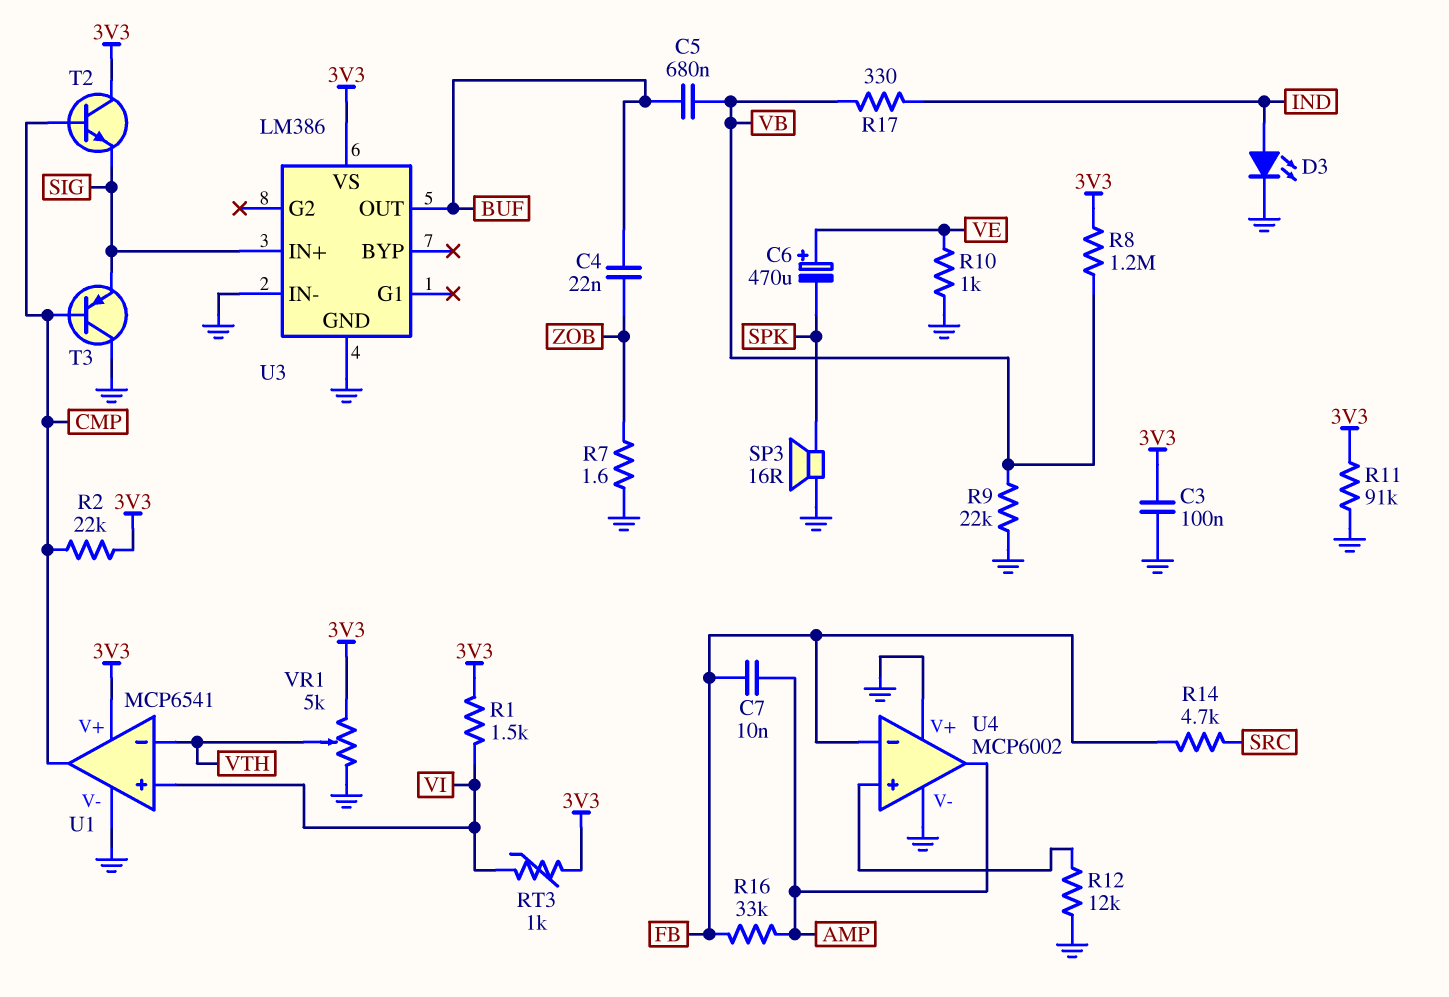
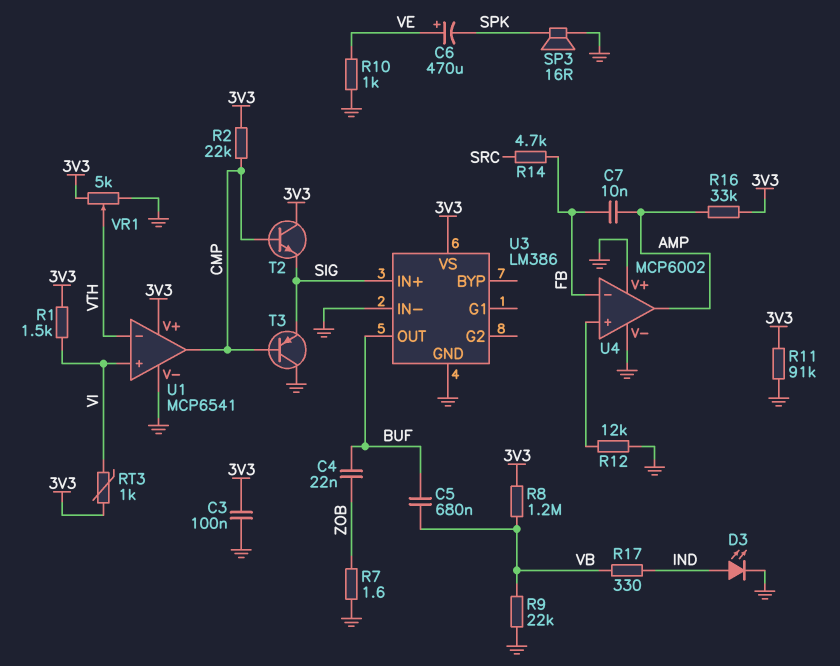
R16: 33k (AMP, FB) -> 33k (3V3, AMP)

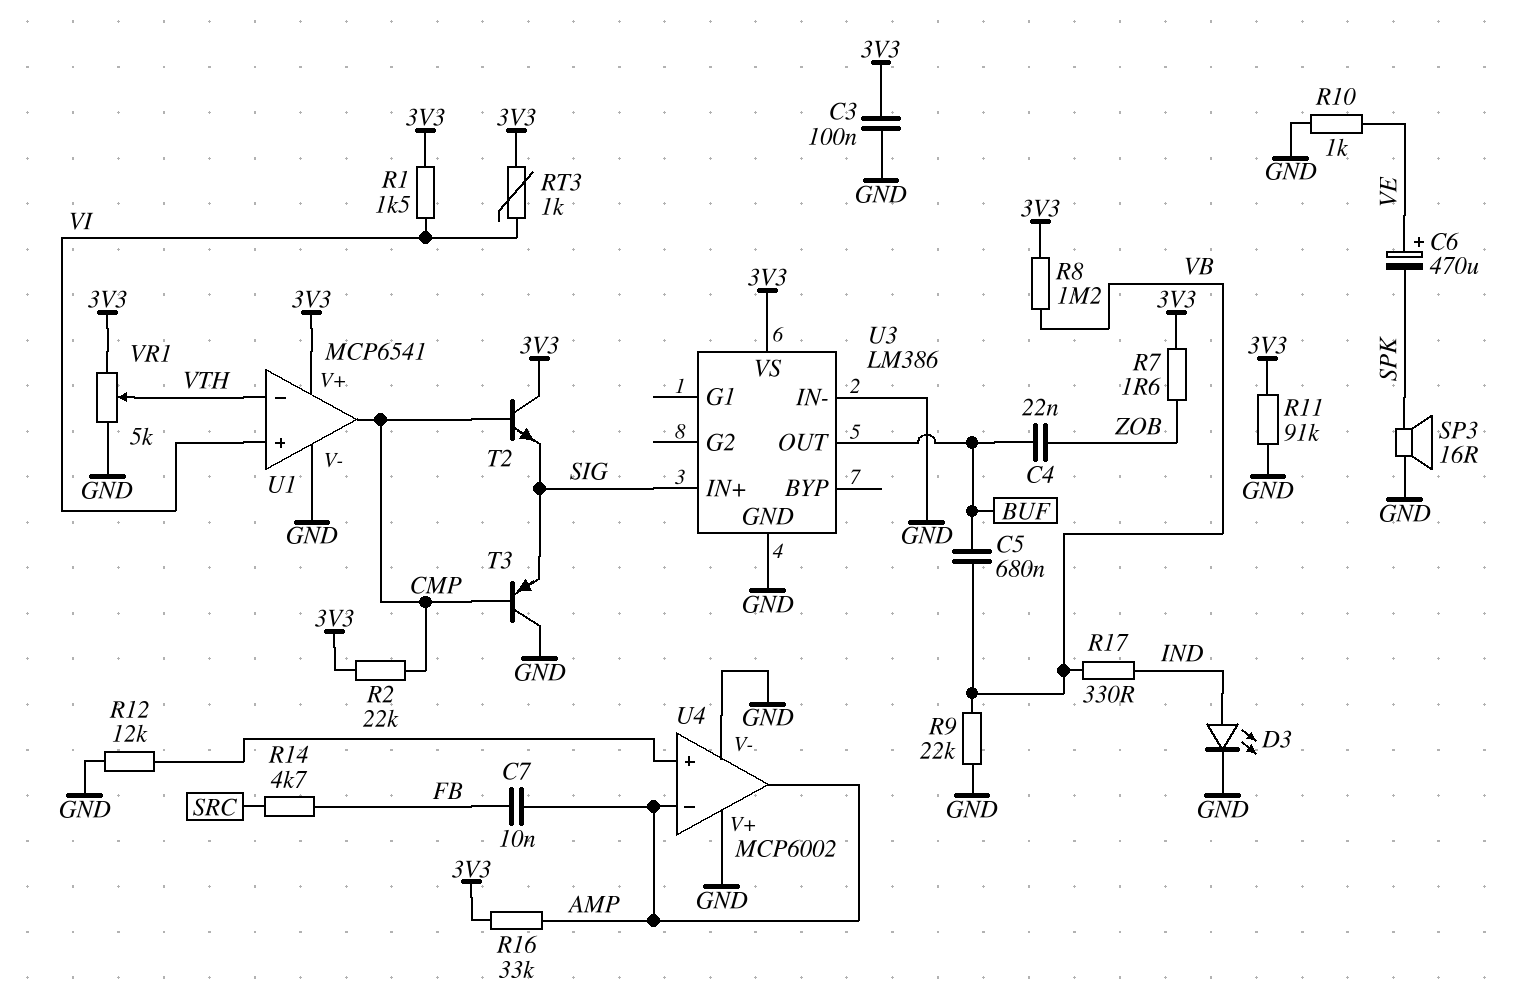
R7: 1.6 (GND, ZOB) -> 1.6 (3V3, ZOB)
U4 pin in-: FB -> AMP

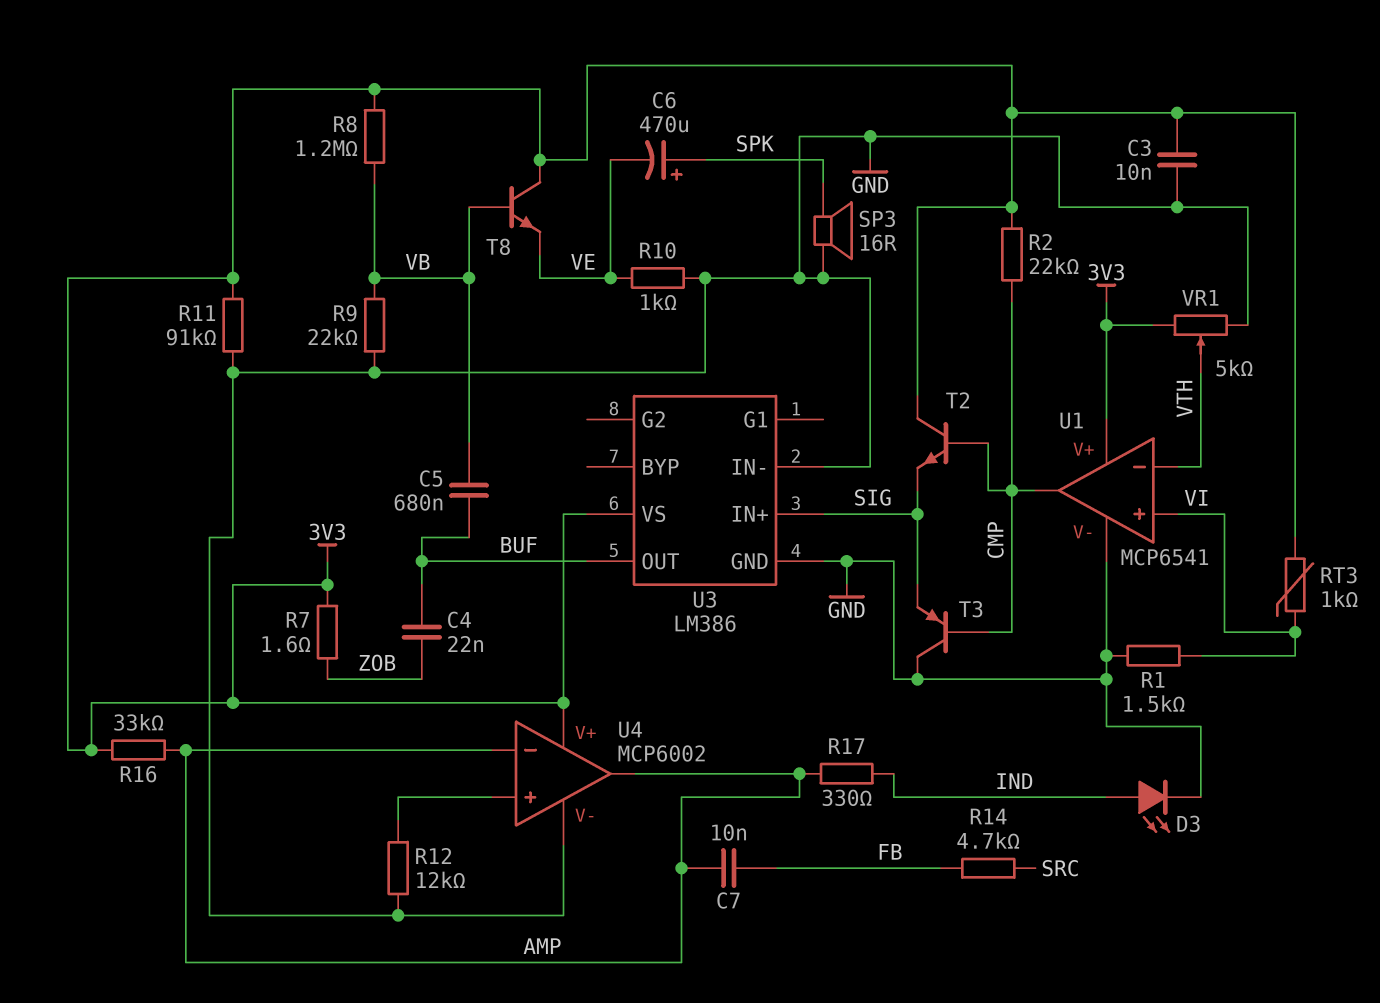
C3: 100nF (3V3, GND) -> 10nF (3V3, GND)
C6: 470uF (plus VE, minus SPK) -> 470uF (plus SPK, minus VE)
R1: 1.5k (3V3, VI) -> 1.5k (GND, VI)
R17: 330 (IND, VB) -> 330 (AMP, IND)
T8: none -> NPN (B VB, C 3V3, E VE)
U4 pin V+: GND -> 3V3

